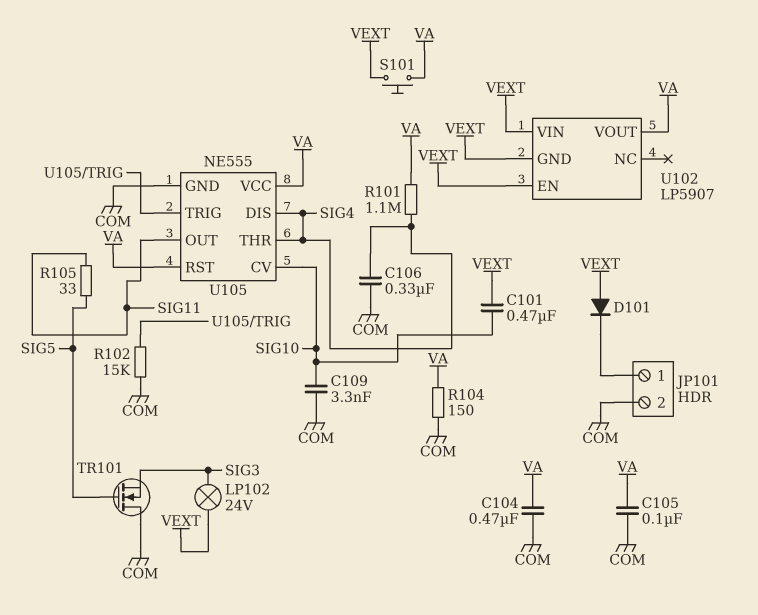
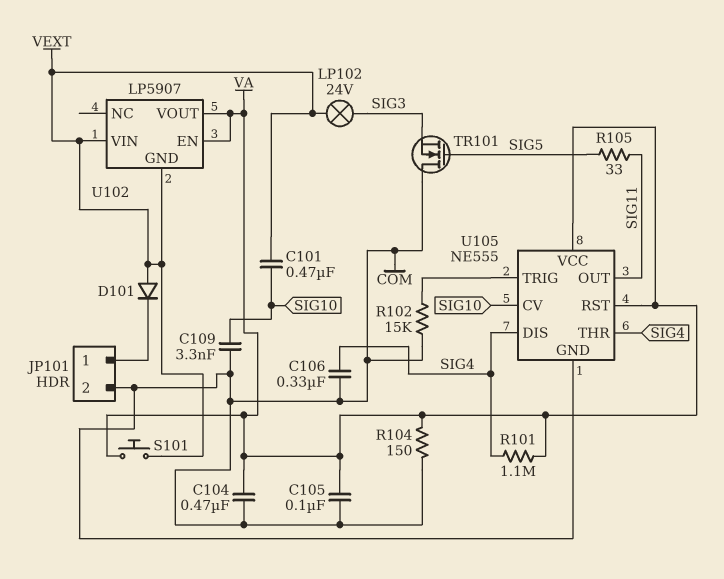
U102 pin EN: VEXT -> VA

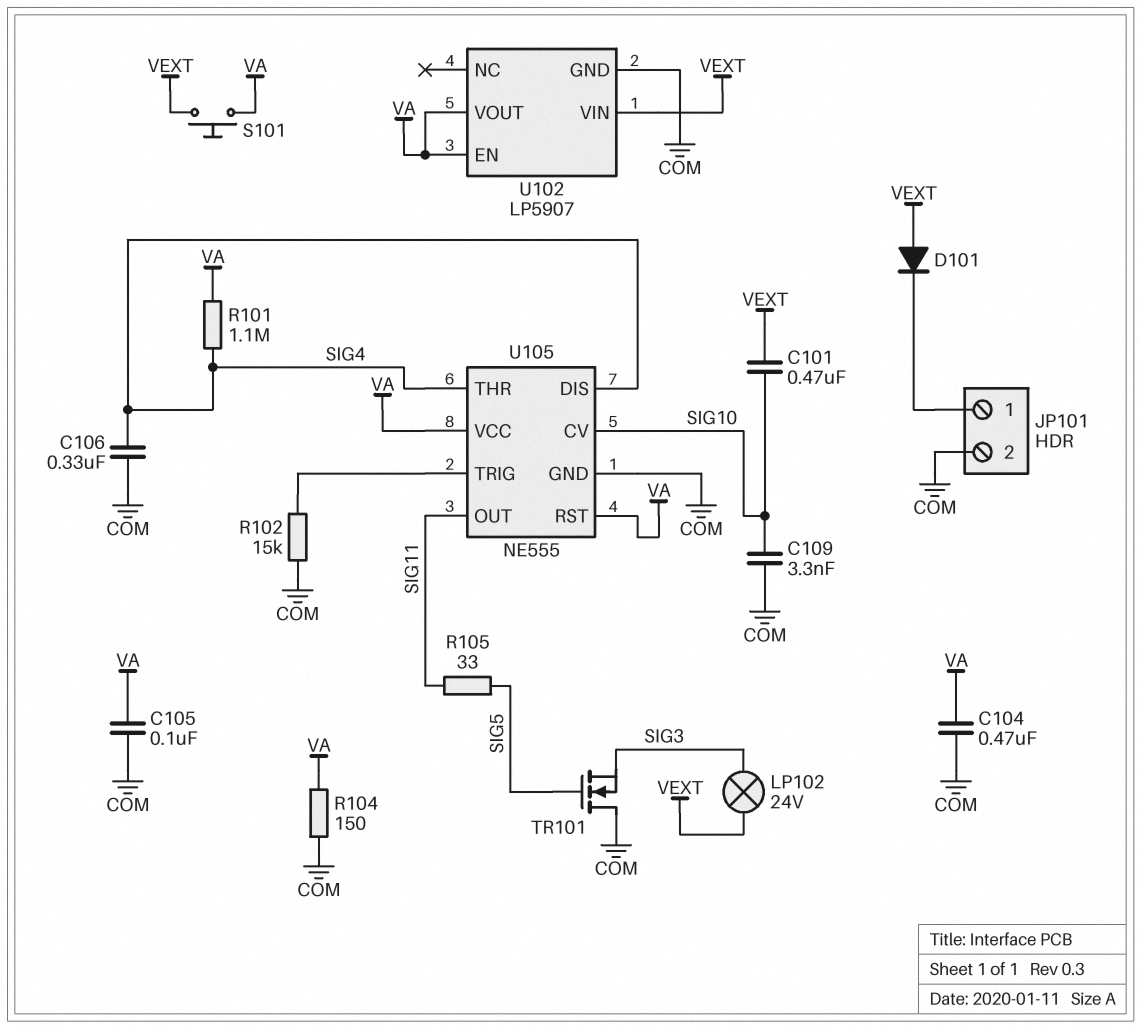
U102 pin GND: VEXT -> COM

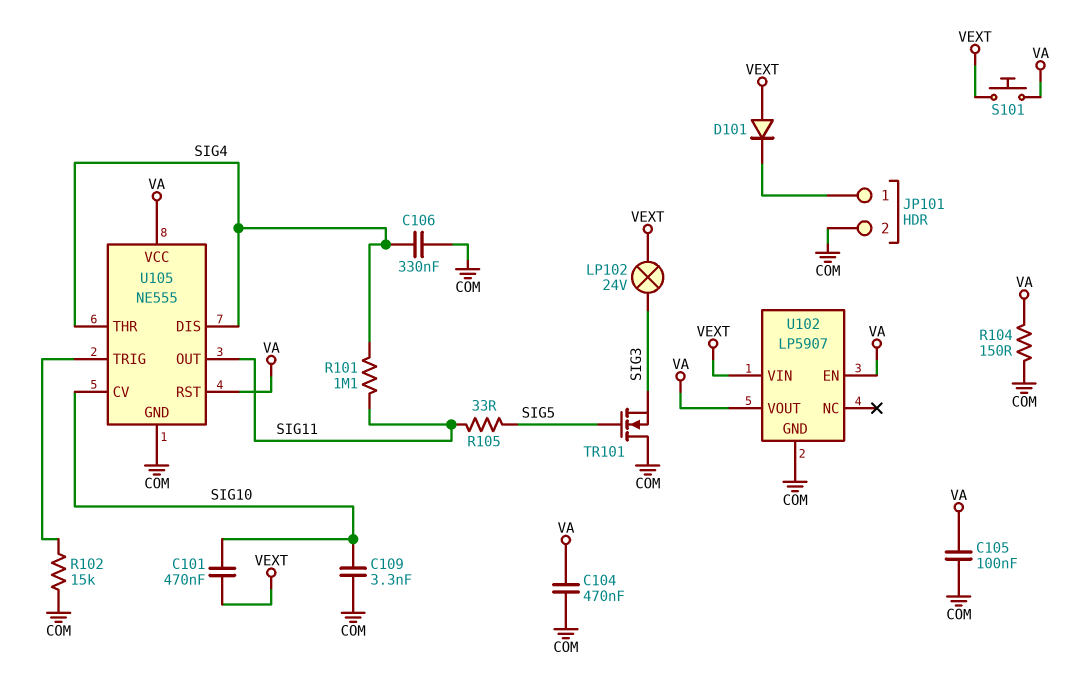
R101: 1.1M (SIG4, VA) -> 1.1M (SIG4, SIG11)

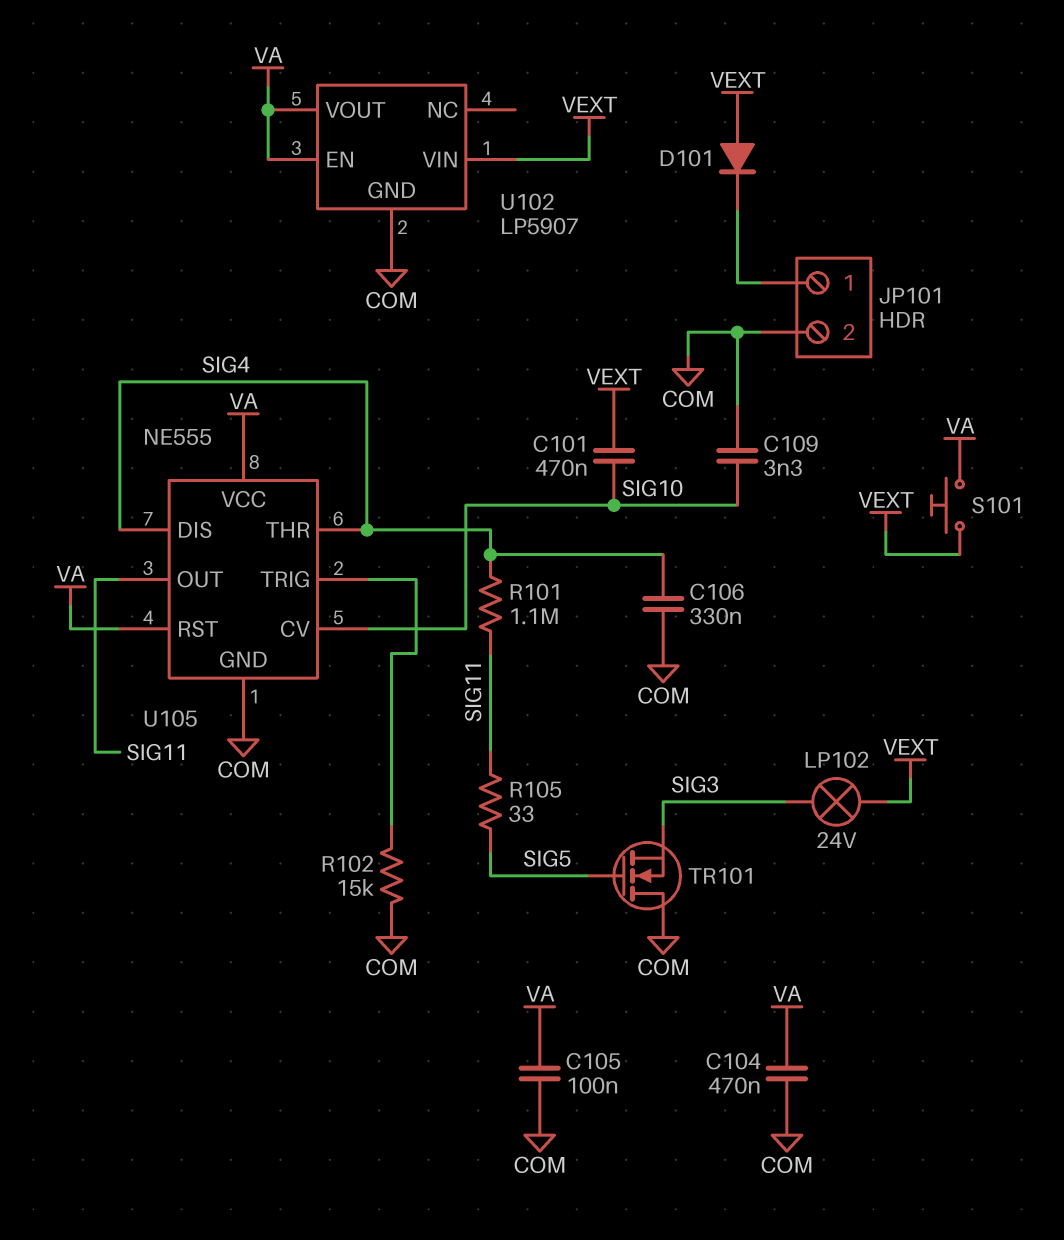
R104: 150 (COM, VA) -> none

